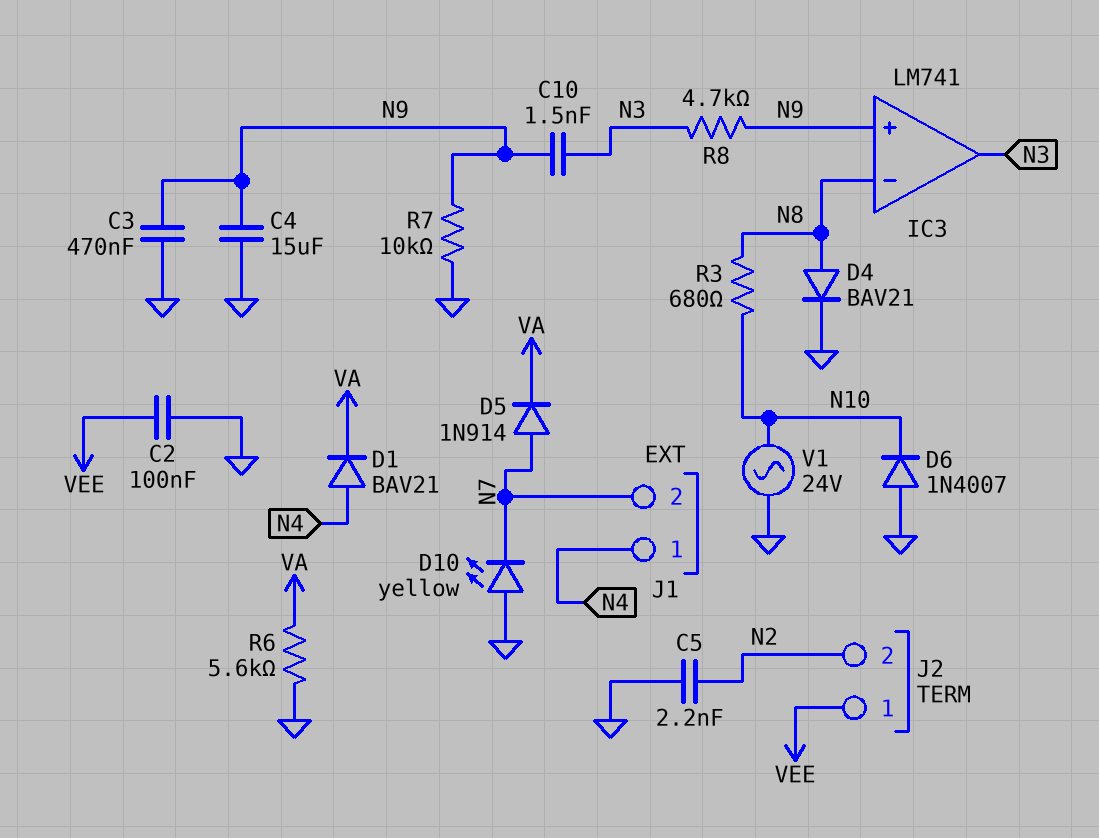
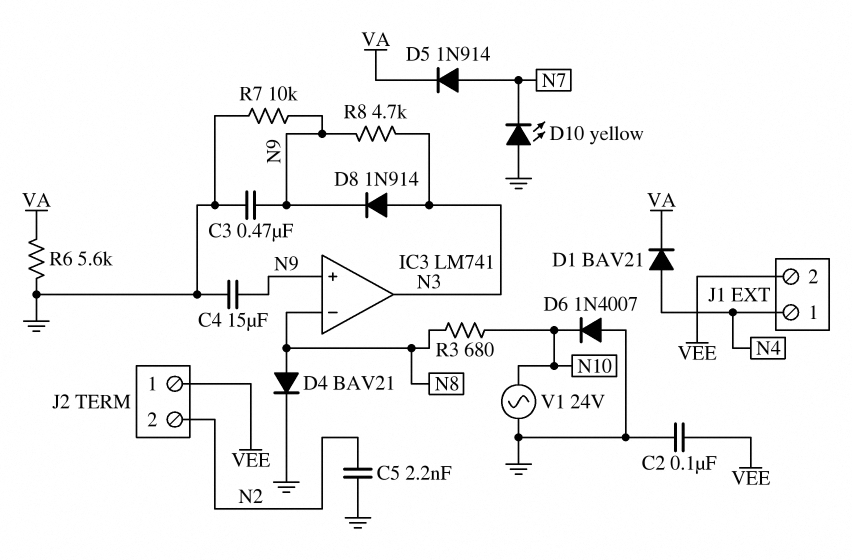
C10: 1.5nF (N3, N9) -> none
D8: none -> diode 1N914 (A N3, K N9)
J1 pin 2: N7 -> VEE

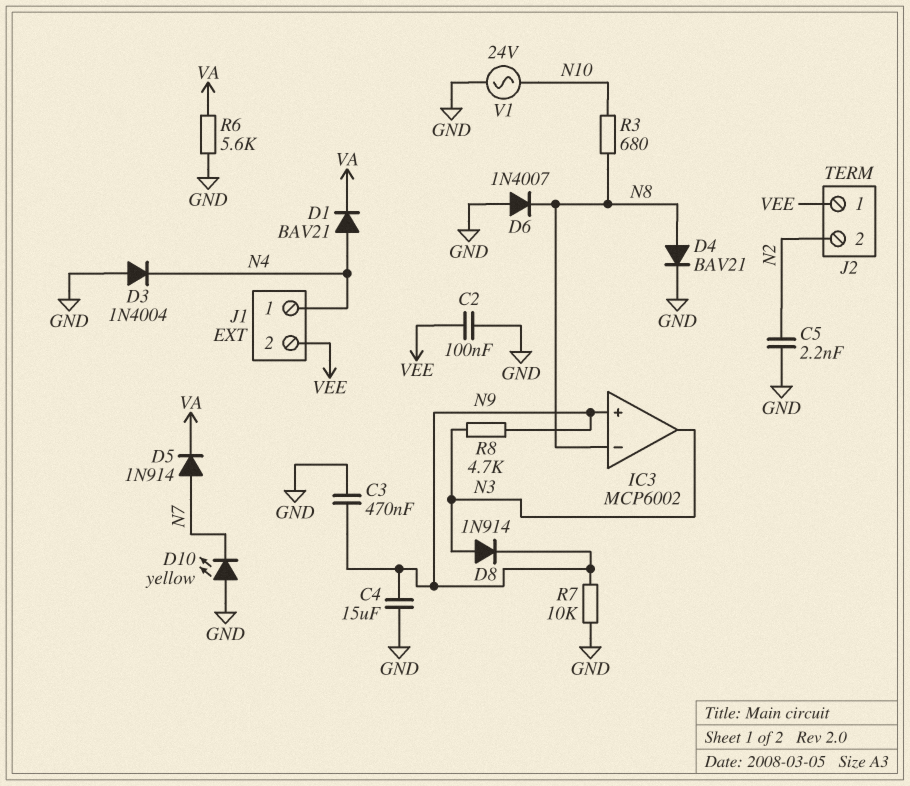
D3: none -> diode 1N4004 (A GND, K N4)
D6: diode 1N4007 (A GND, K N10) -> diode 1N4007 (A GND, K N8)
IC3: LM741 -> MCP6002

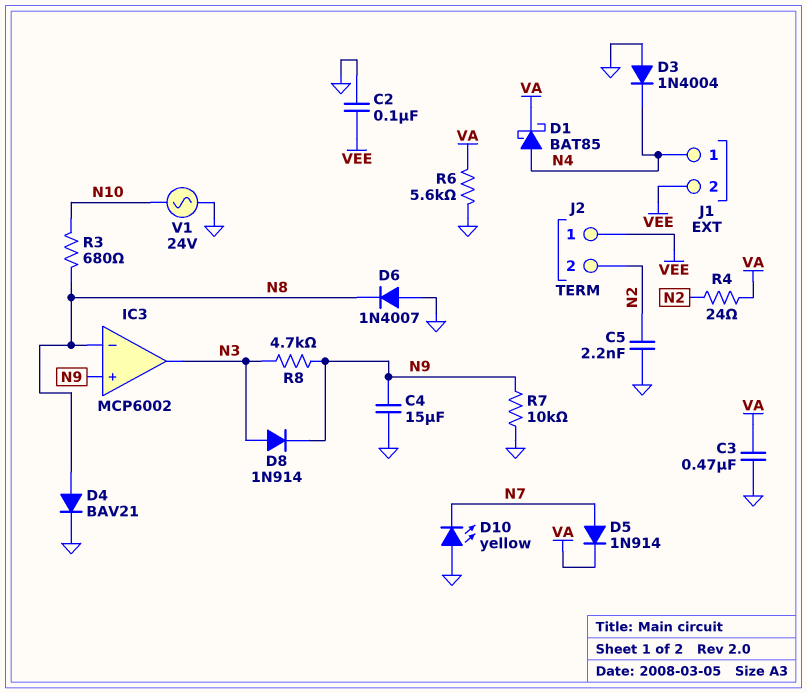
C3: 470nF (GND, N9) -> 470nF (GND, VA)
D1: diode BAV21 (A N4, K VA) -> schottky BAT85 (A N4, K VA)
R4: none -> 24 (N2, VA)

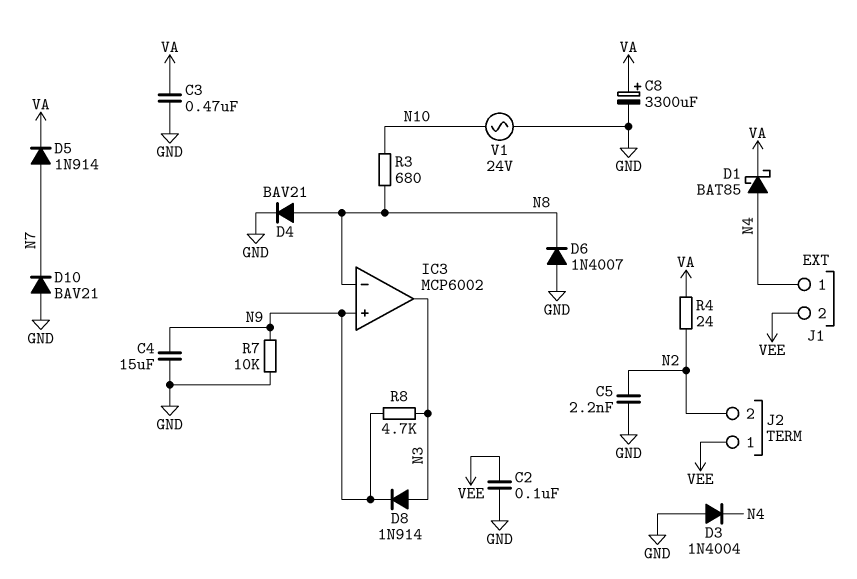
C8: none -> 3300uF (plus VA, minus GND)
D10: LED yellow (A GND, K N7) -> diode BAV21 (A GND, K N7)
R6: 5.6k (GND, VA) -> none

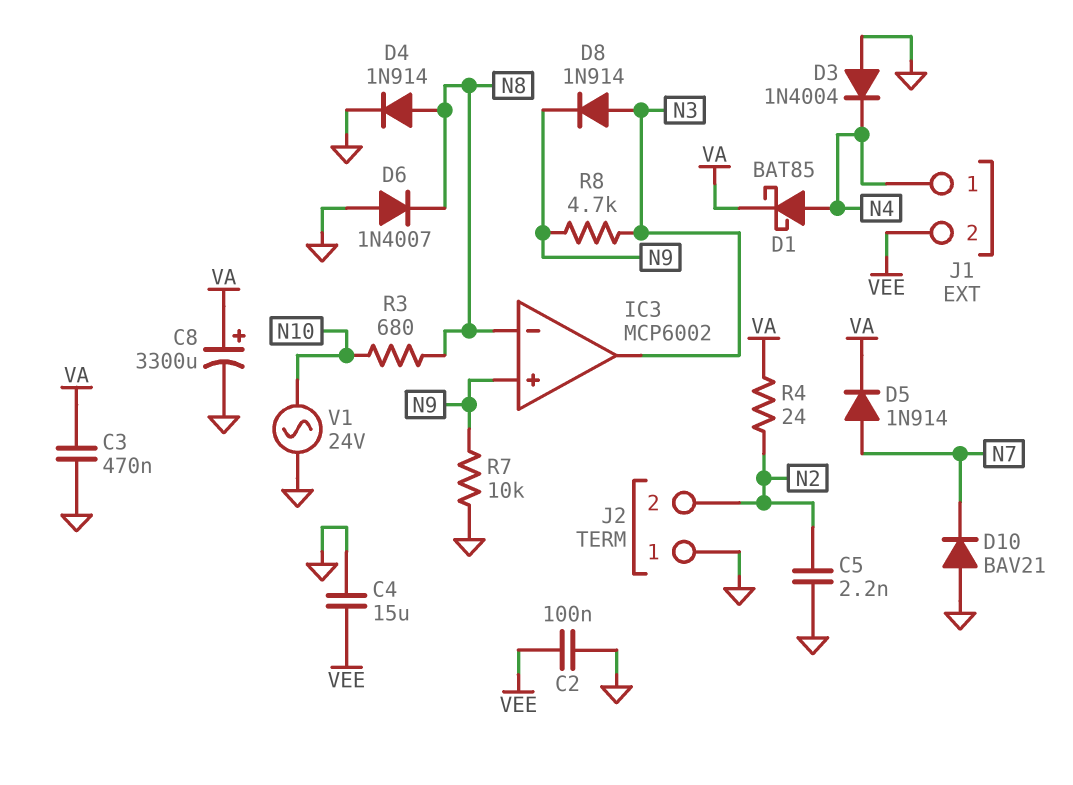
C4: 15uF (GND, N9) -> 15uF (GND, VEE)
D4: diode BAV21 (A N8, K GND) -> diode 1N914 (A N8, K GND)
J2 pin 1: VEE -> GND

